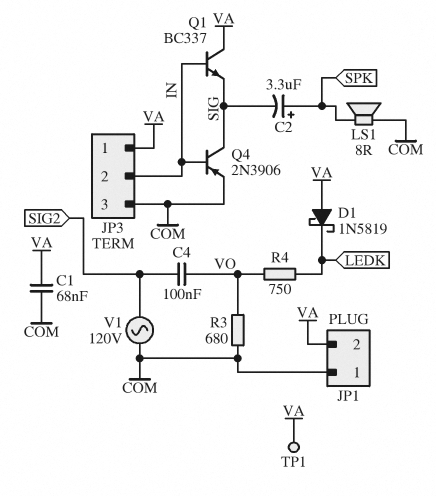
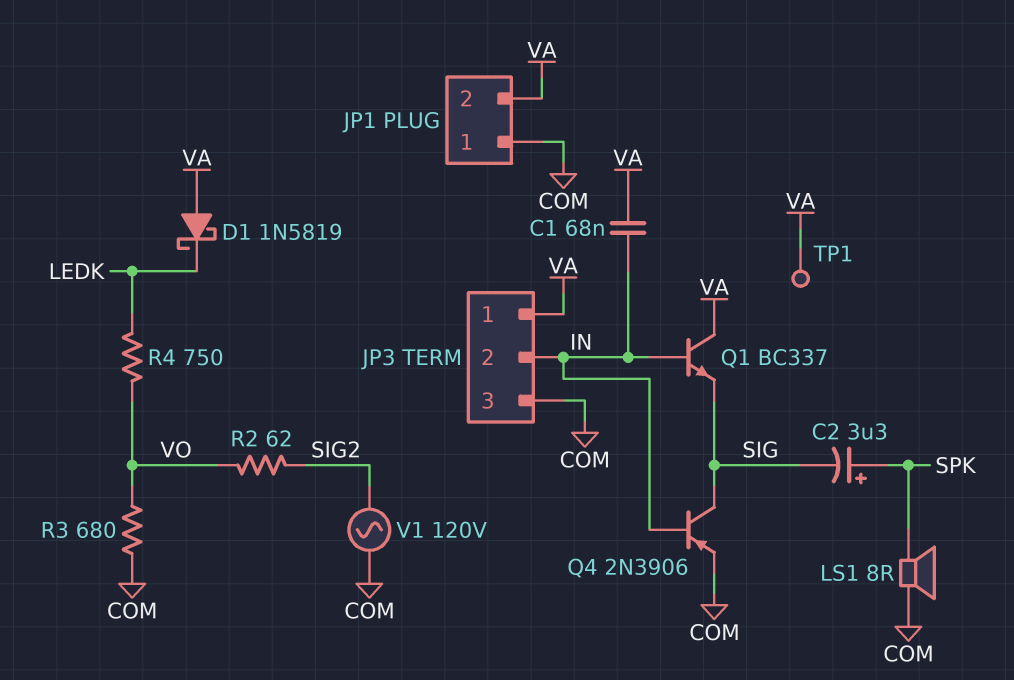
C1: 68nF (COM, VA) -> 68nF (IN, VA)
C4: 100nF (SIG2, VO) -> none
R2: none -> 62 (SIG2, VO)

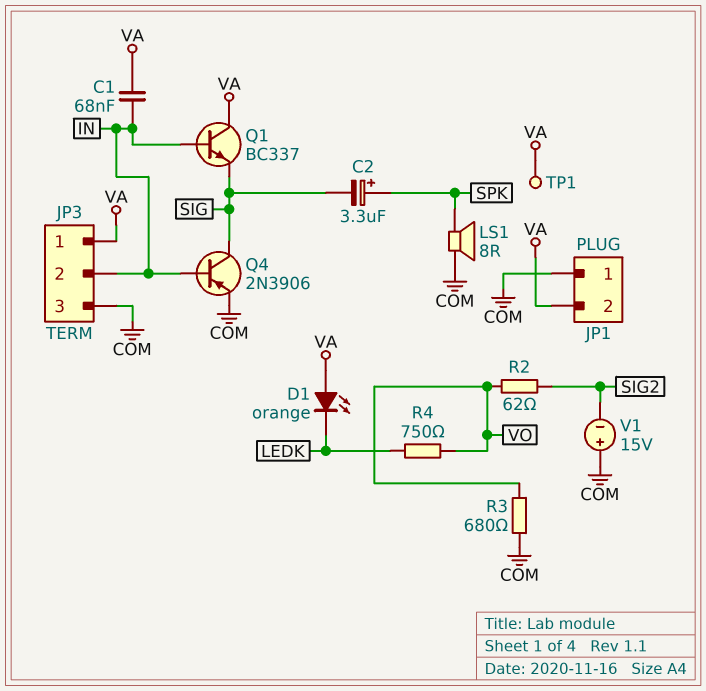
D1: schottky 1N5819 (A VA, K LEDK) -> LED orange (A VA, K LEDK)
V1: AC 120V (COM, SIG2) -> 15V (plus COM, minus SIG2)

